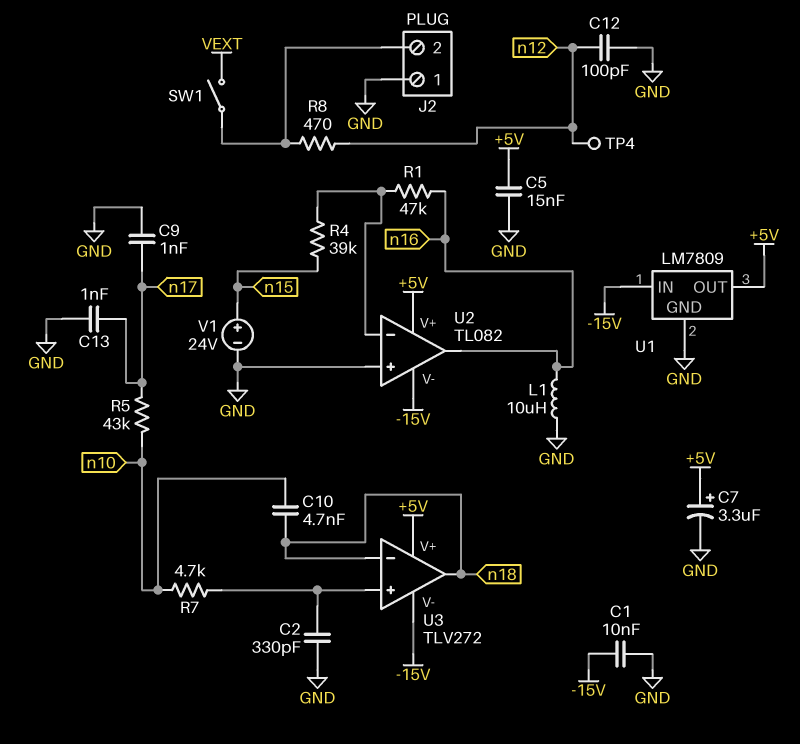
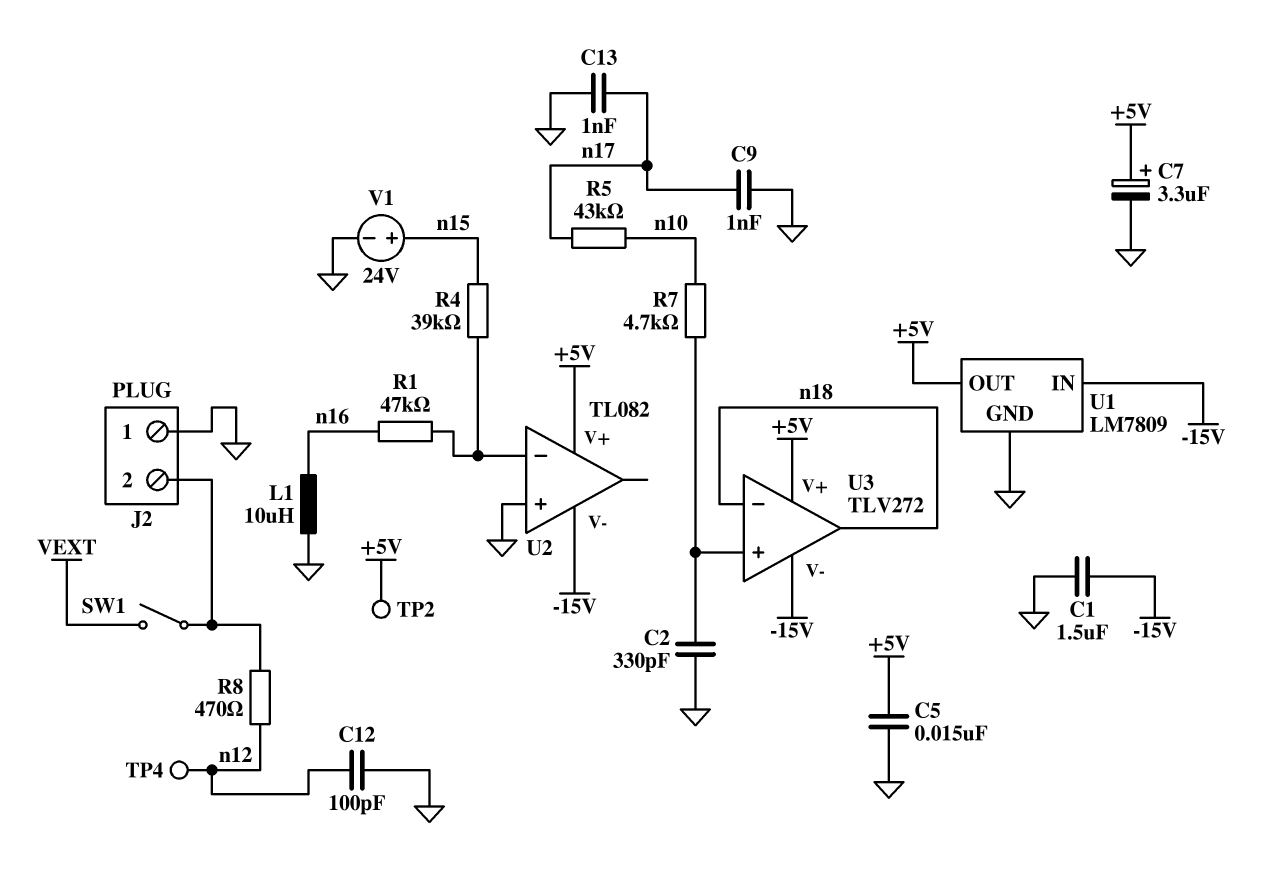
C1: 10nF (-15V, GND) -> 1.5uF (-15V, GND)
C10: 4.7nF (n10, n18) -> none
TP2: none -> test point (+5V)
U2 pin out: n16 -> none

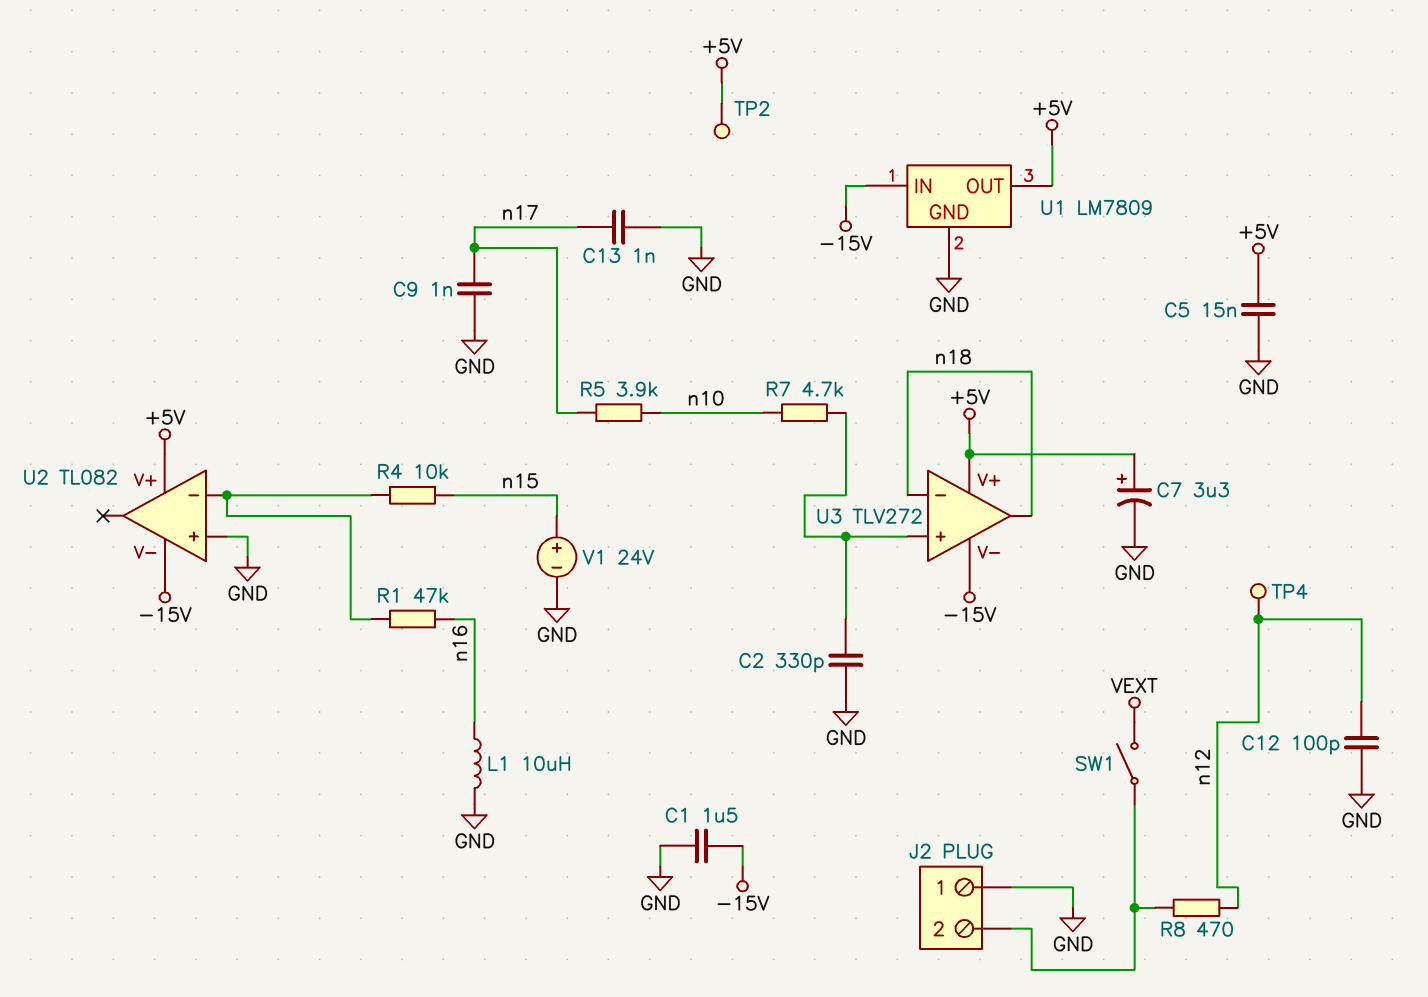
R4: 39k (U2/in-, n15) -> 10k (U2/in-, n15)
R5: 43k (n10, n17) -> 3.9k (n10, n17)

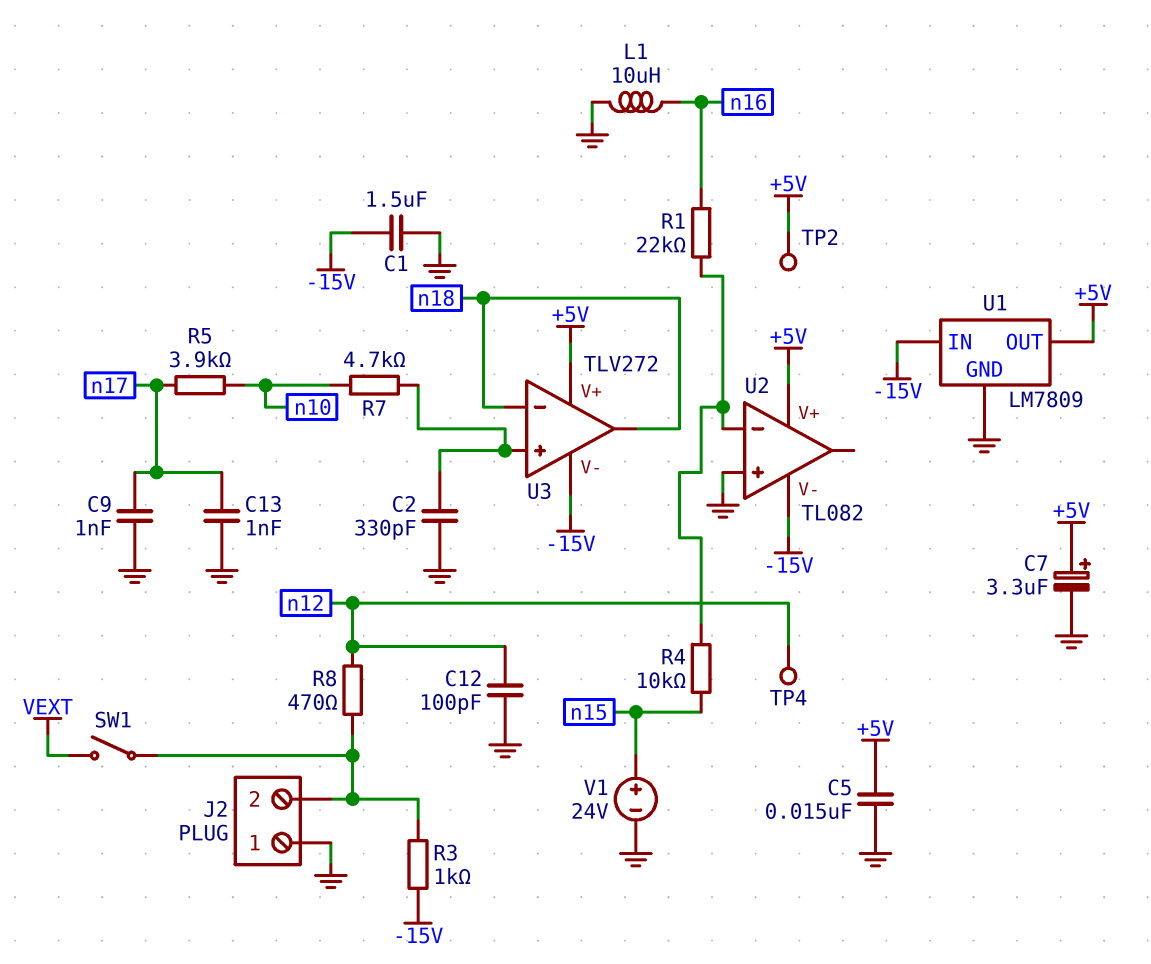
R1: 47k (U2/in-, n16) -> 22k (U2/in-, n16)
R3: none -> 1k (-15V, J2/2)

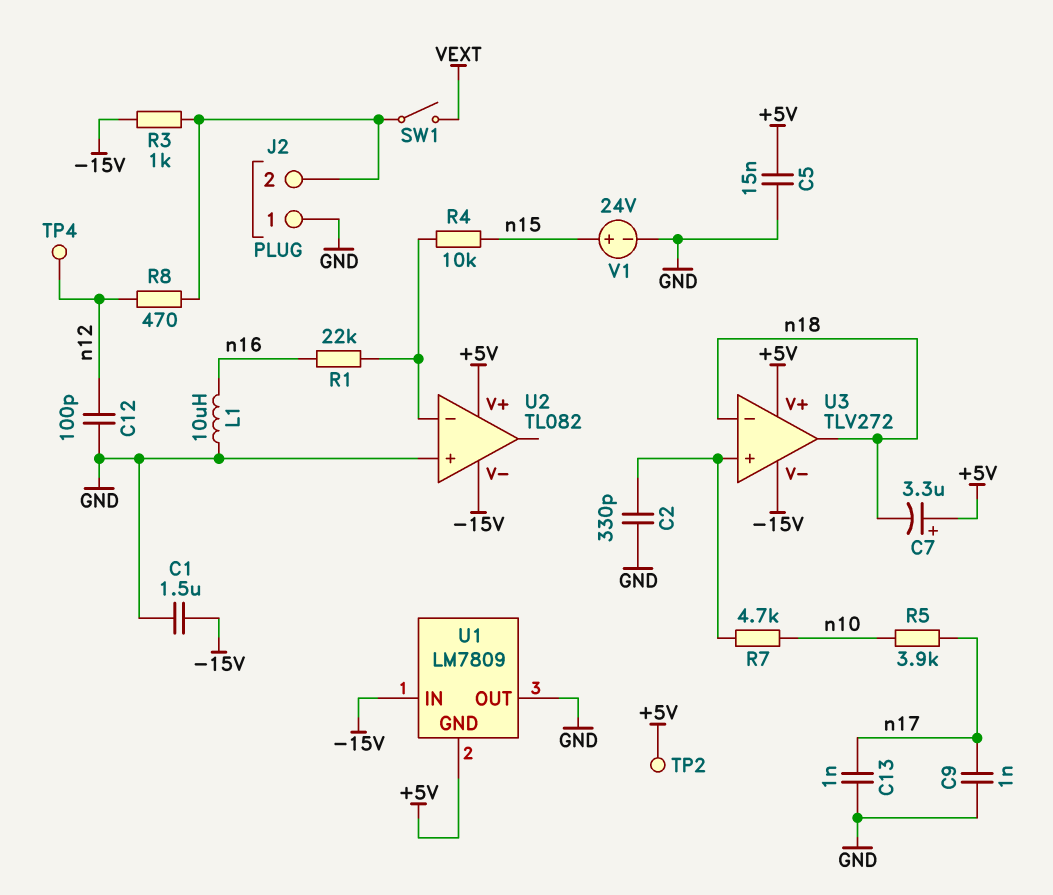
C7: 3.3uF (plus +5V, minus GND) -> 3.3uF (plus +5V, minus n18)
U1 pin GND: GND -> +5V
U1 pin OUT: +5V -> GND

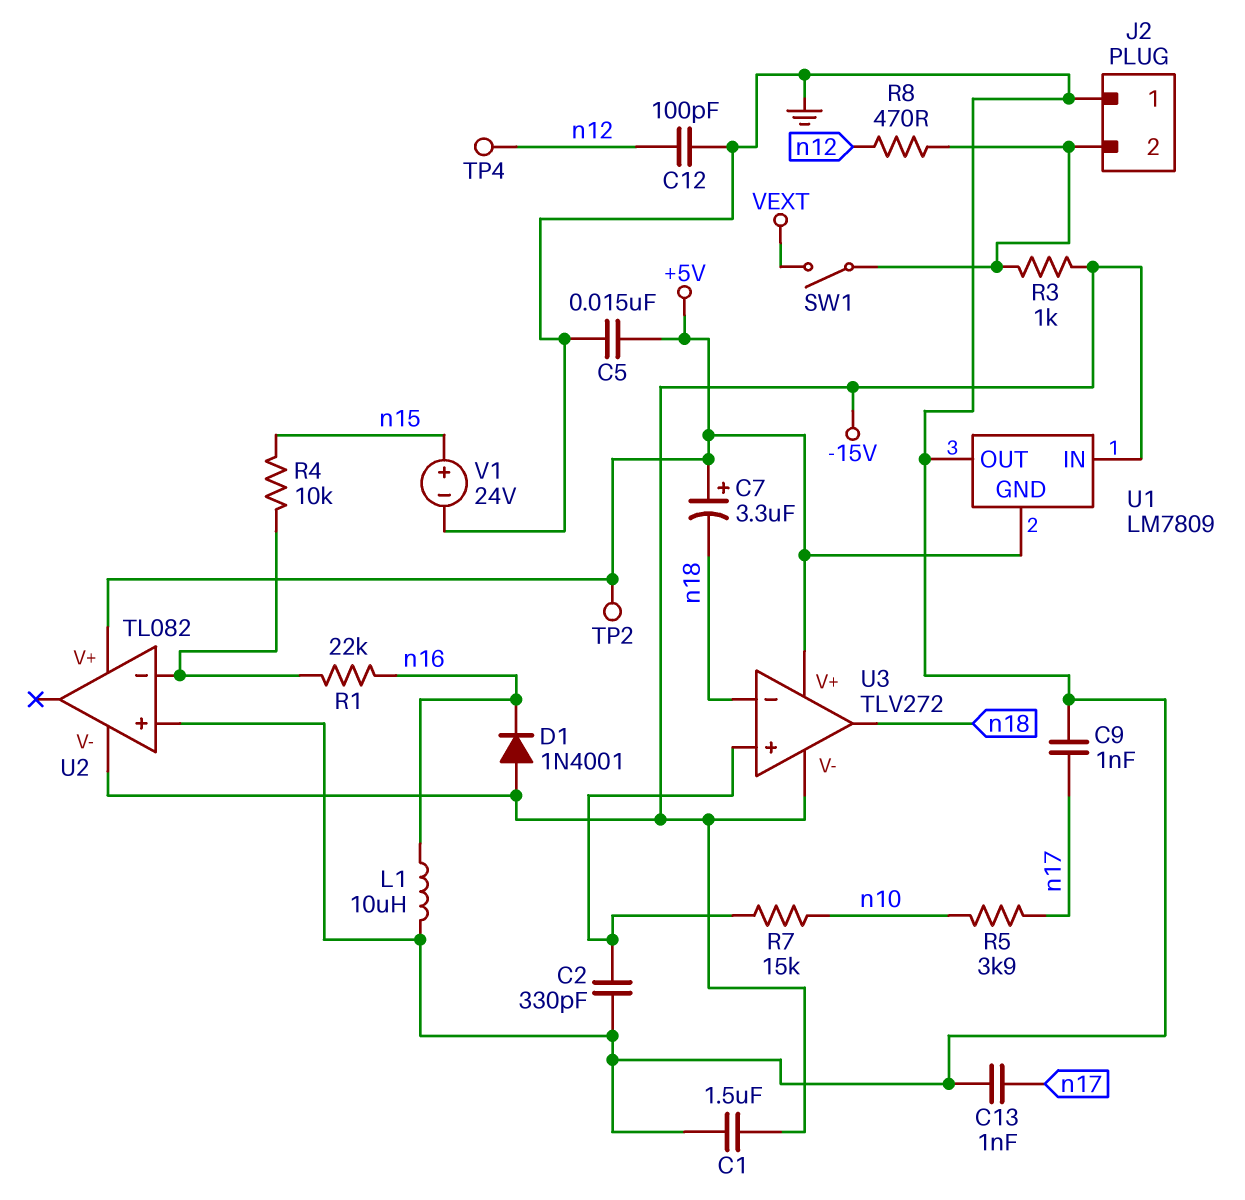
D1: none -> diode 1N4001 (A -15V, K n16)
R7: 4.7k (U3/in+, n10) -> 15k (U3/in+, n10)

